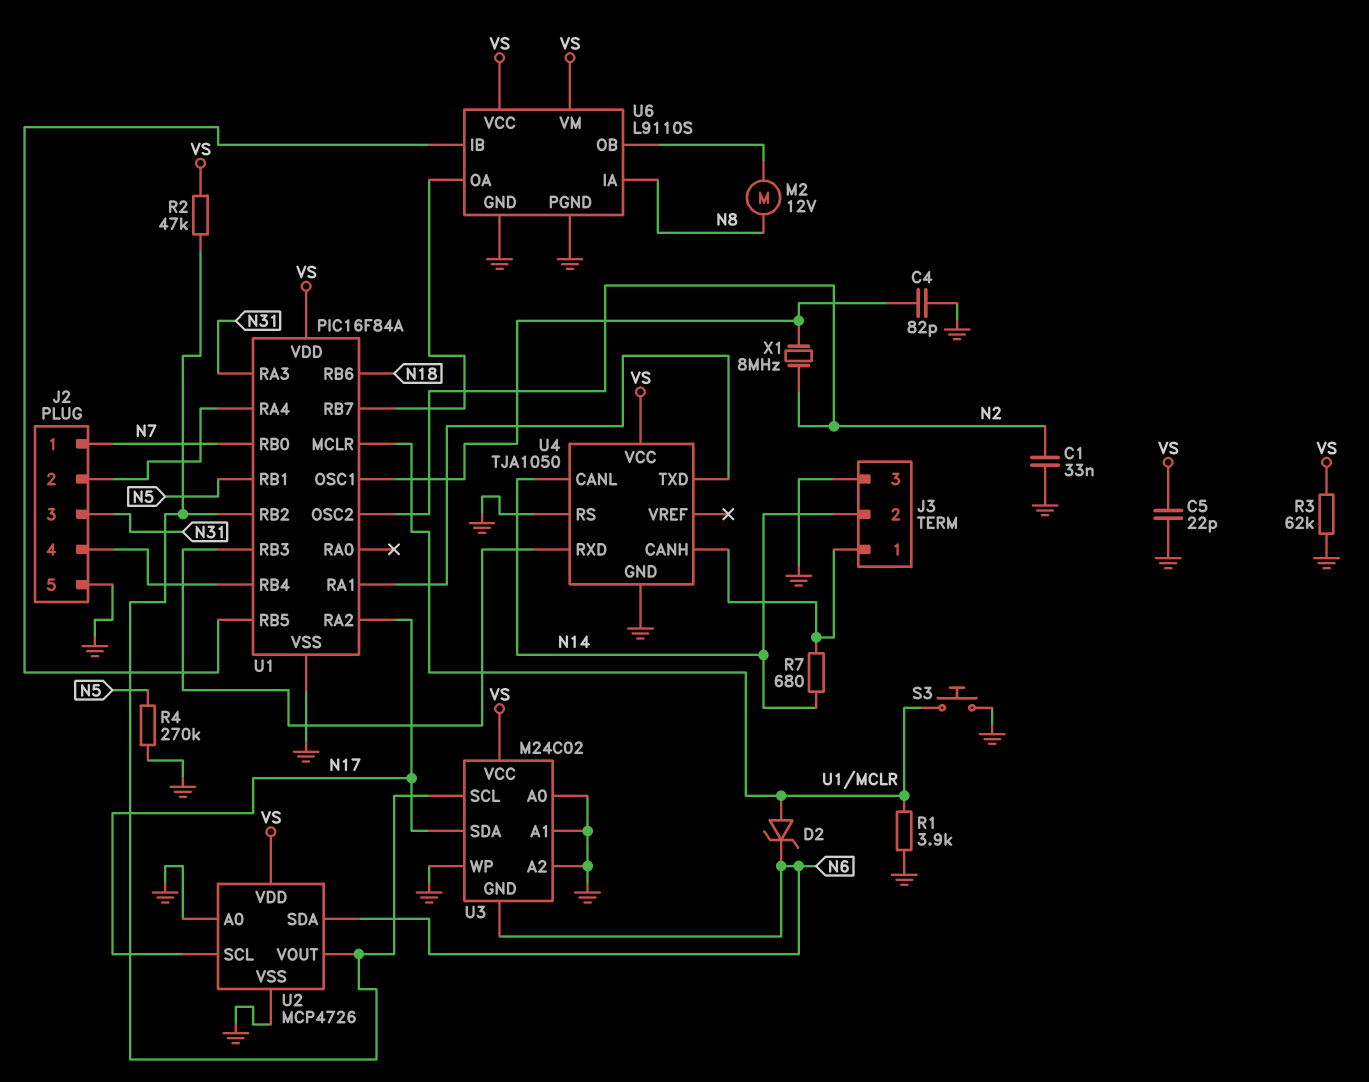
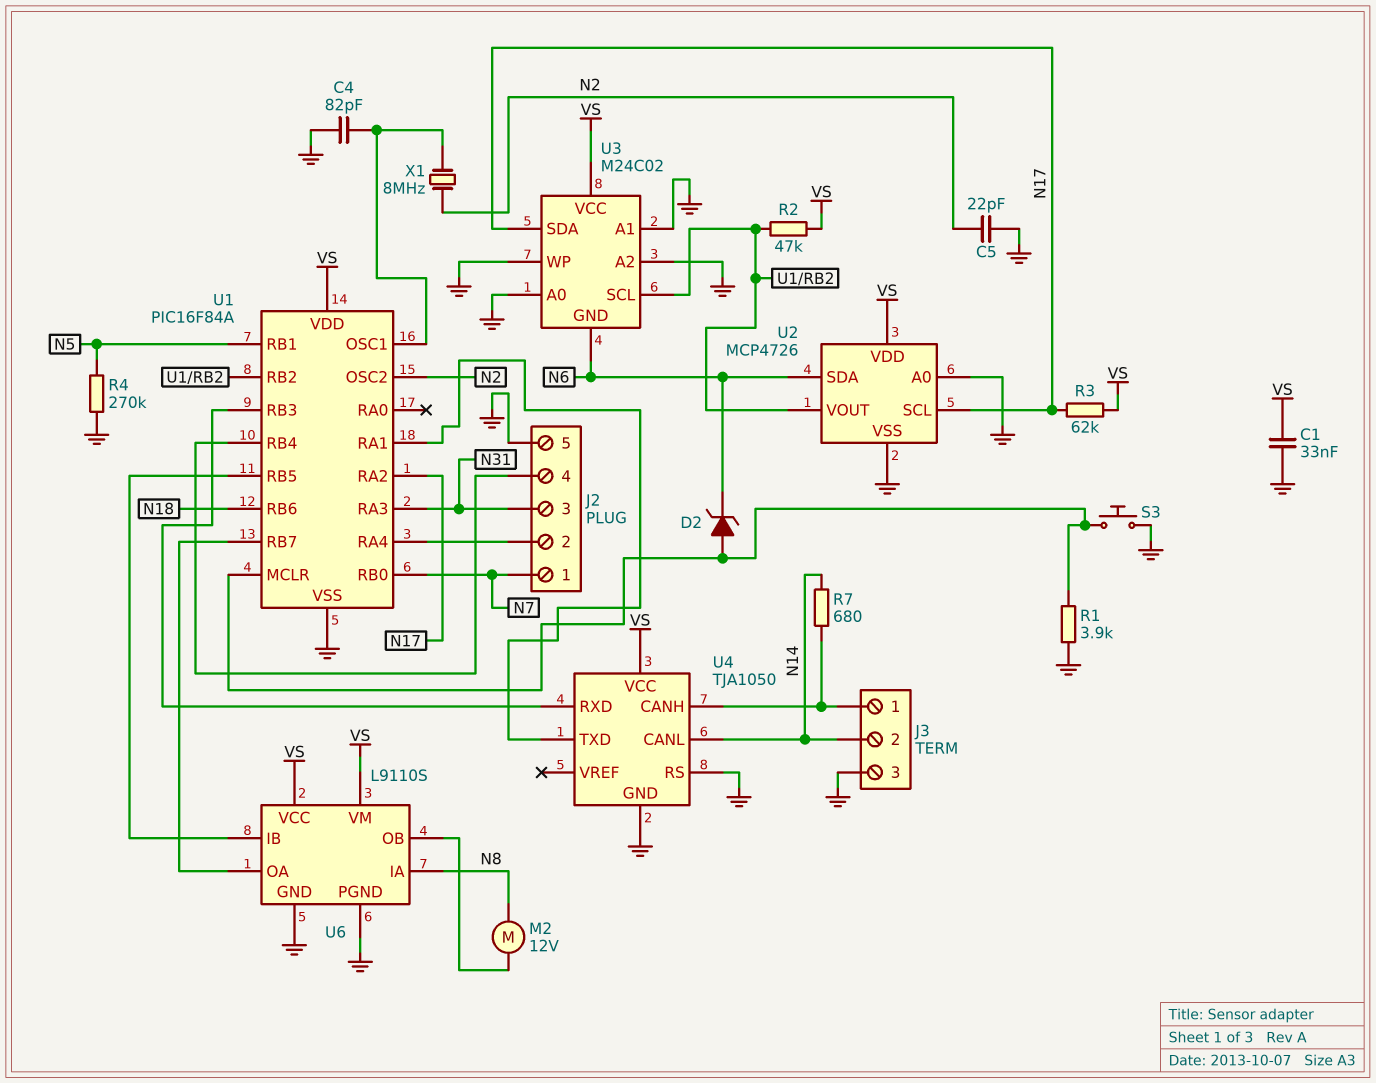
C1: 33nF (GND, N2) -> 33nF (GND, VS)
C5: 22pF (GND, VS) -> 22pF (GND, N2)
R3: 62k (GND, VS) -> 62k (N17, VS)

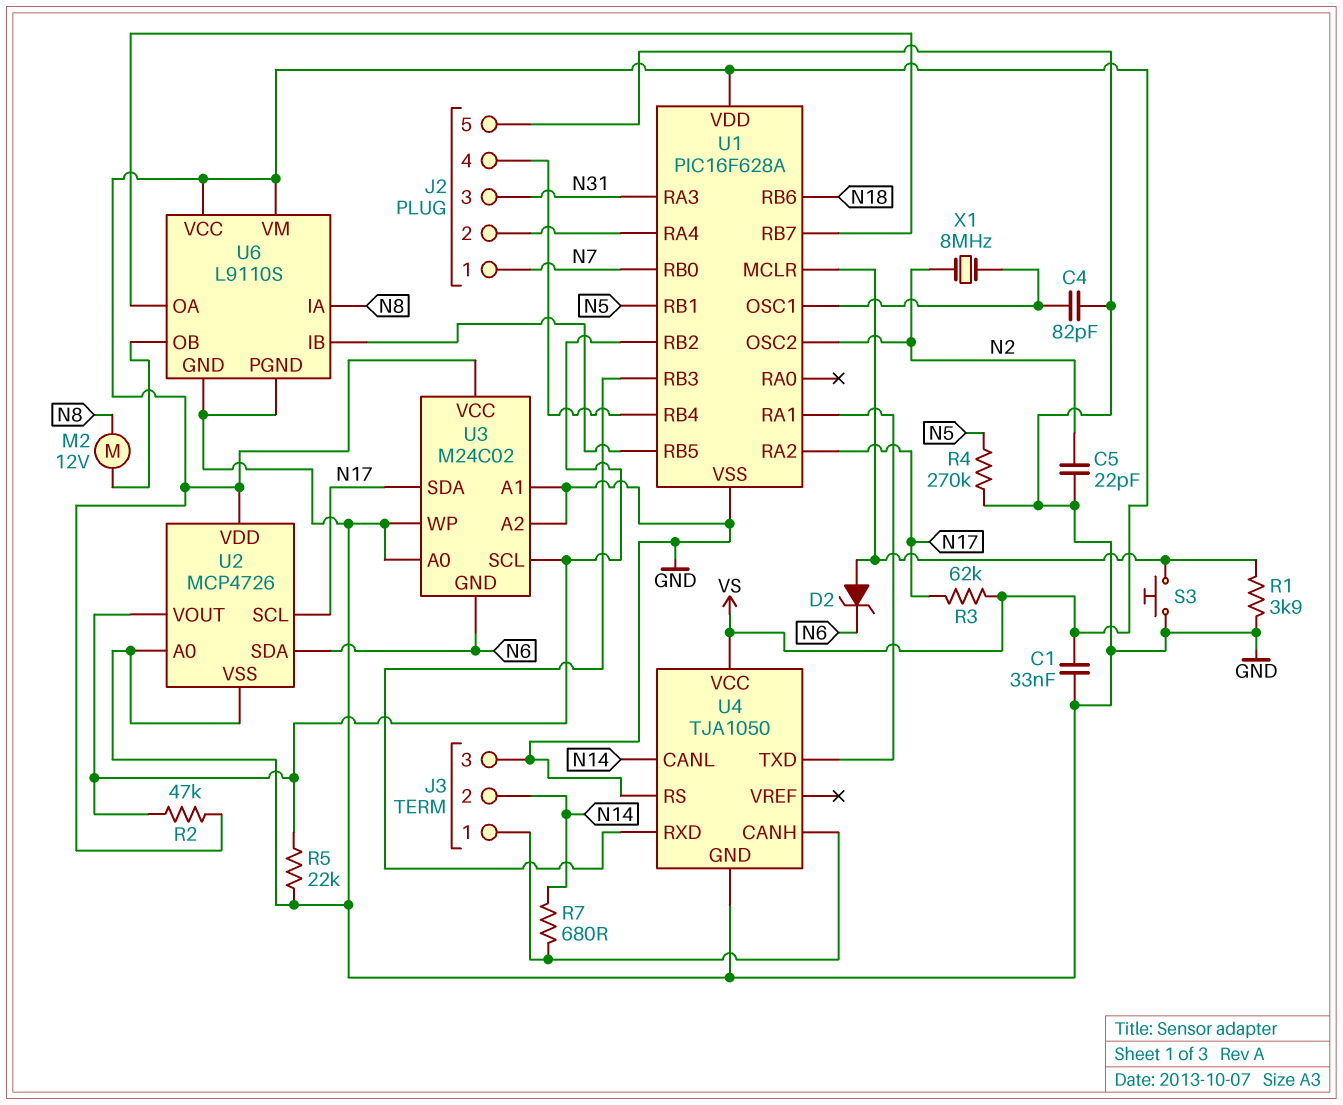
R5: none -> 22k (GND, U1/RB2)
U1: PIC16F84A -> PIC16F628A

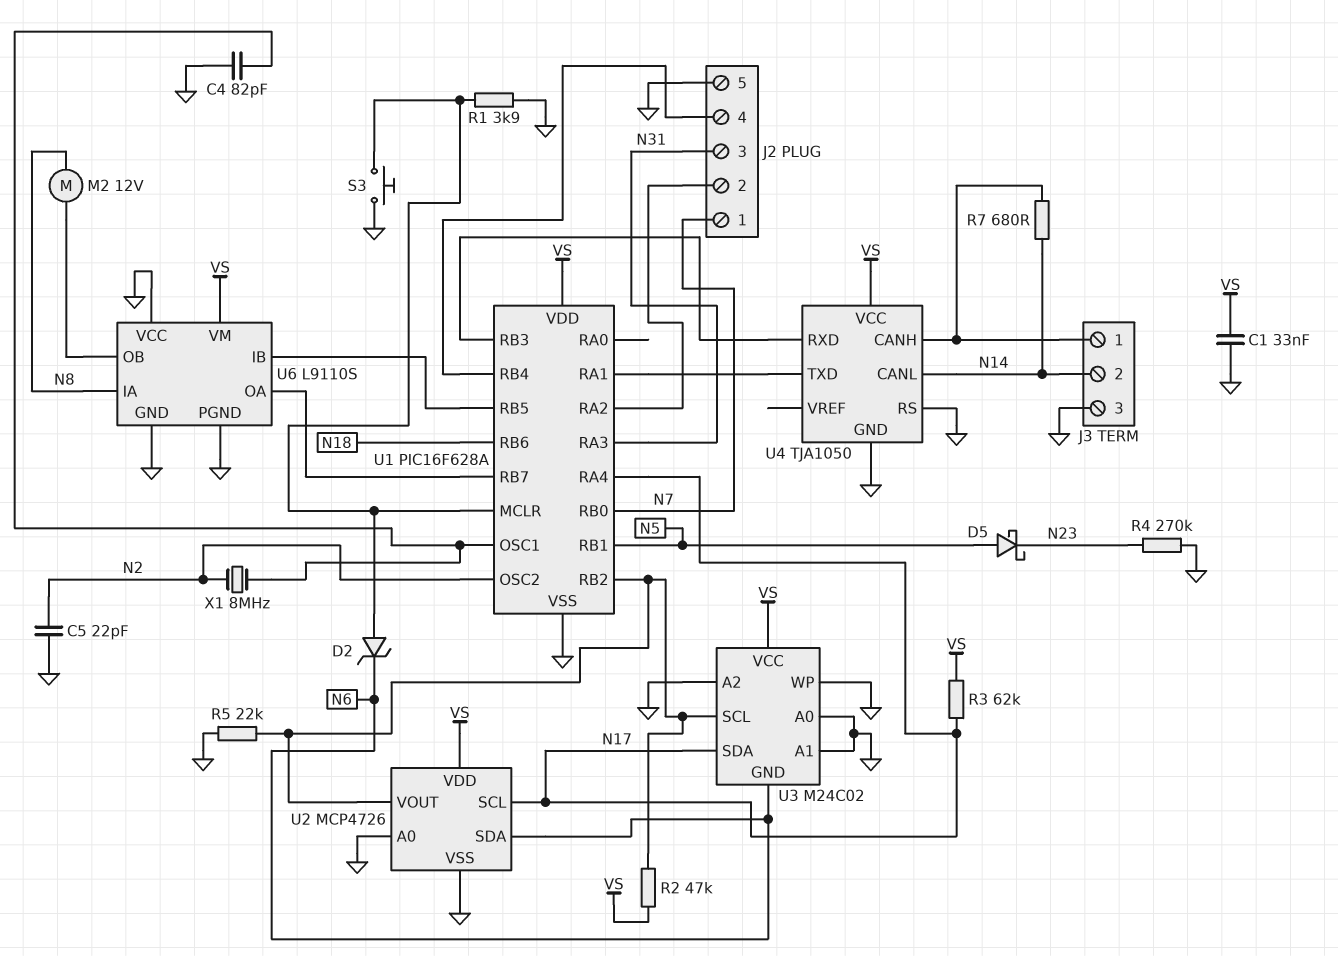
D5: none -> schottky (A N5, K N23)
R4: 270k (GND, N5) -> 270k (GND, N23)
U1 pin RA2: N17 -> J2/2
U1 pin RA4: J2/2 -> N17
U6 pin VCC: VS -> GND

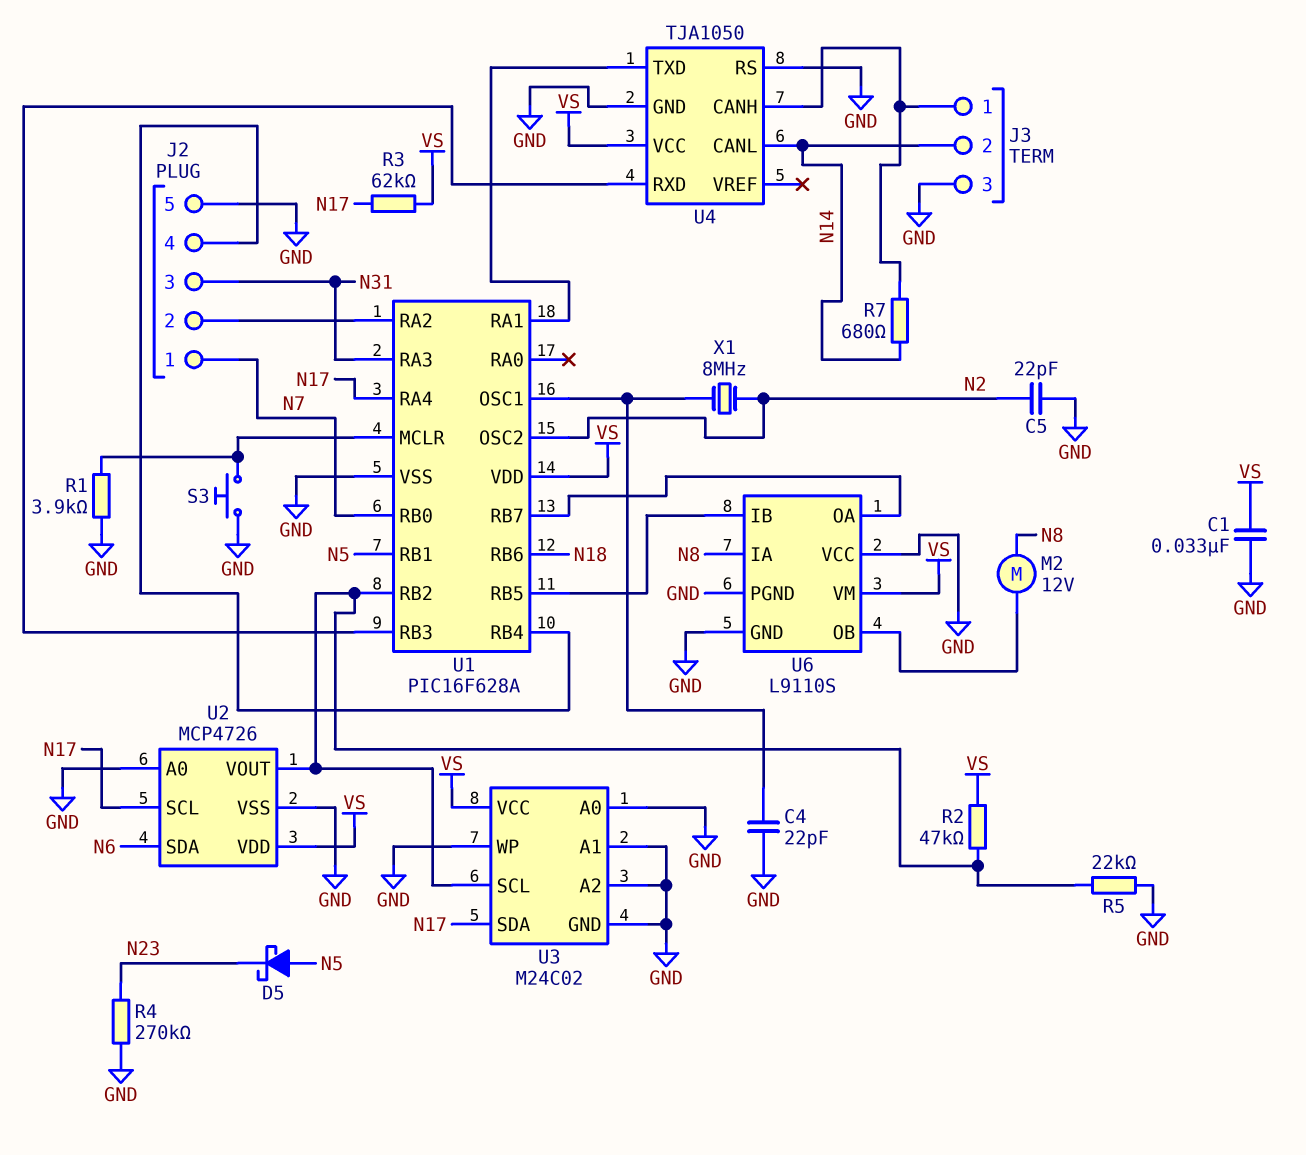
C4: 82pF (GND, U1/OSC1) -> 22pF (GND, U1/OSC1)
D2: zener (A U1/MCLR, K N6) -> none
U3 pin GND: N6 -> GND

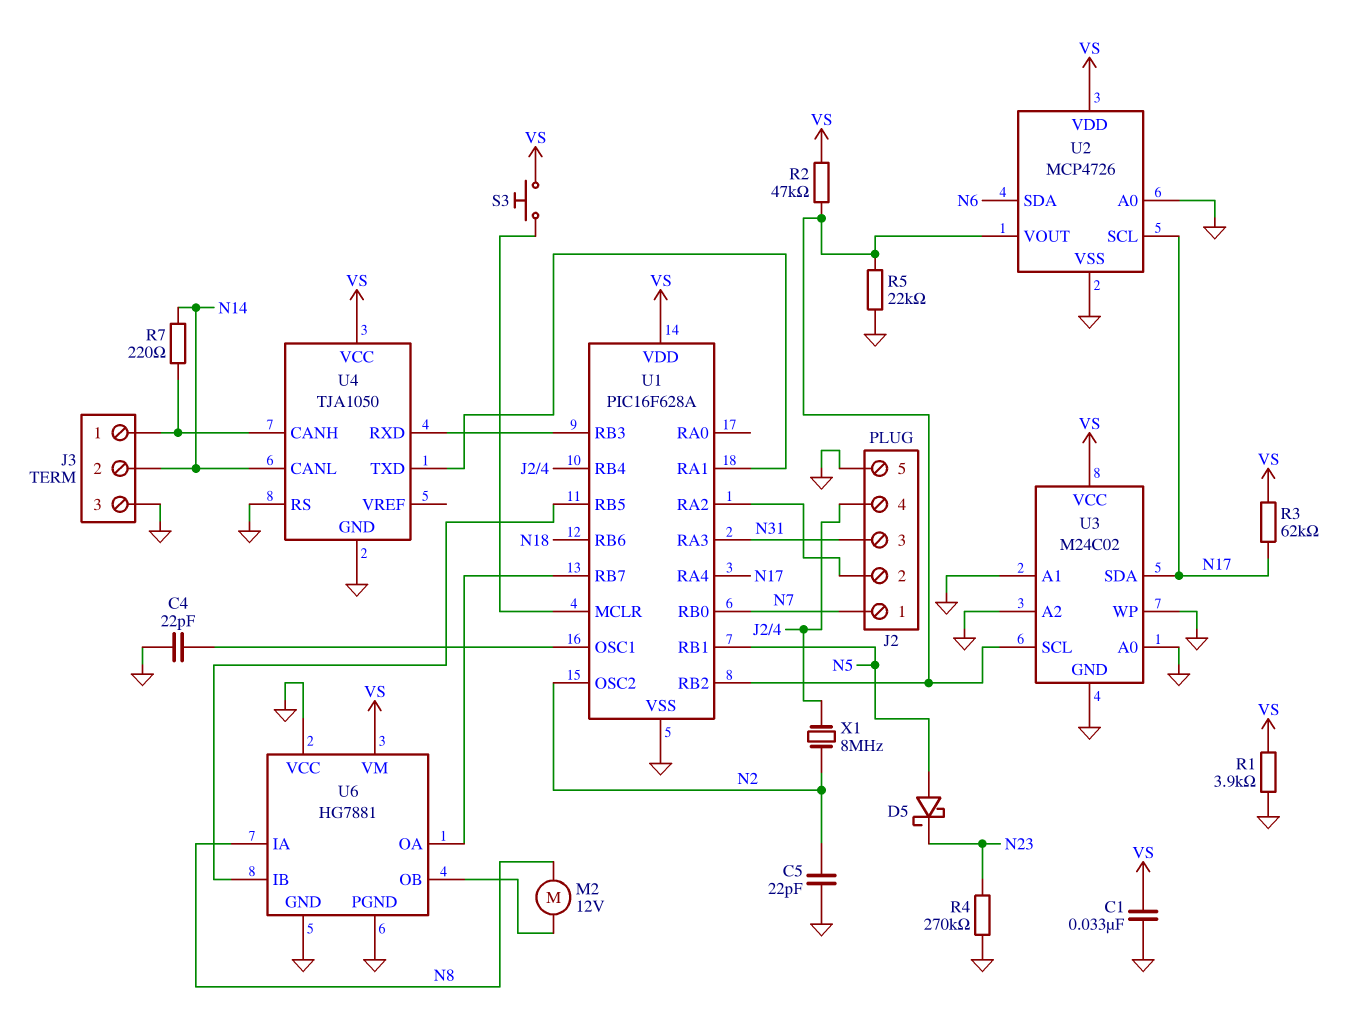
R1: 3.9k (GND, U1/MCLR) -> 3.9k (GND, VS)
R7: 680 (J3/1, N14) -> 220 (J3/1, N14)
S3: button (GND, U1/MCLR) -> button (U1/MCLR, VS)
U6: L9110S -> HG7881
X1: 8MHz (N2, U1/OSC1) -> 8MHz (J2/4, N2)

